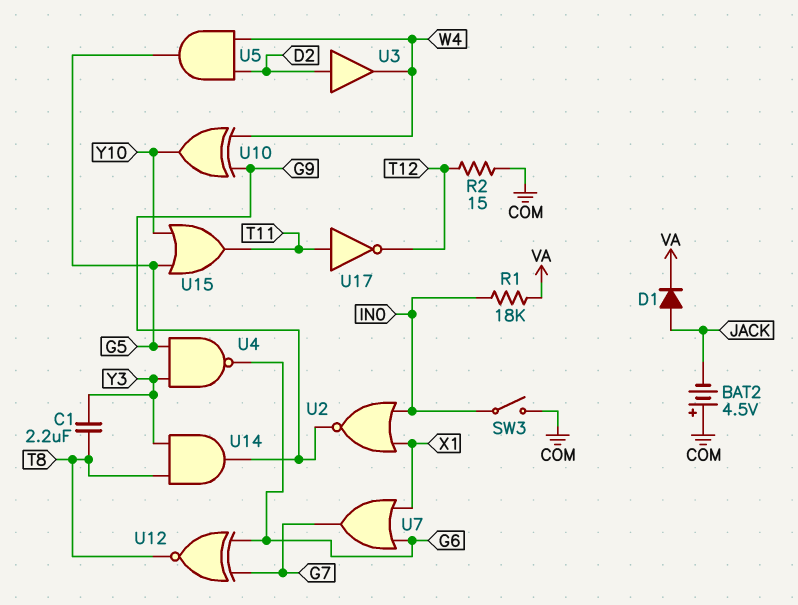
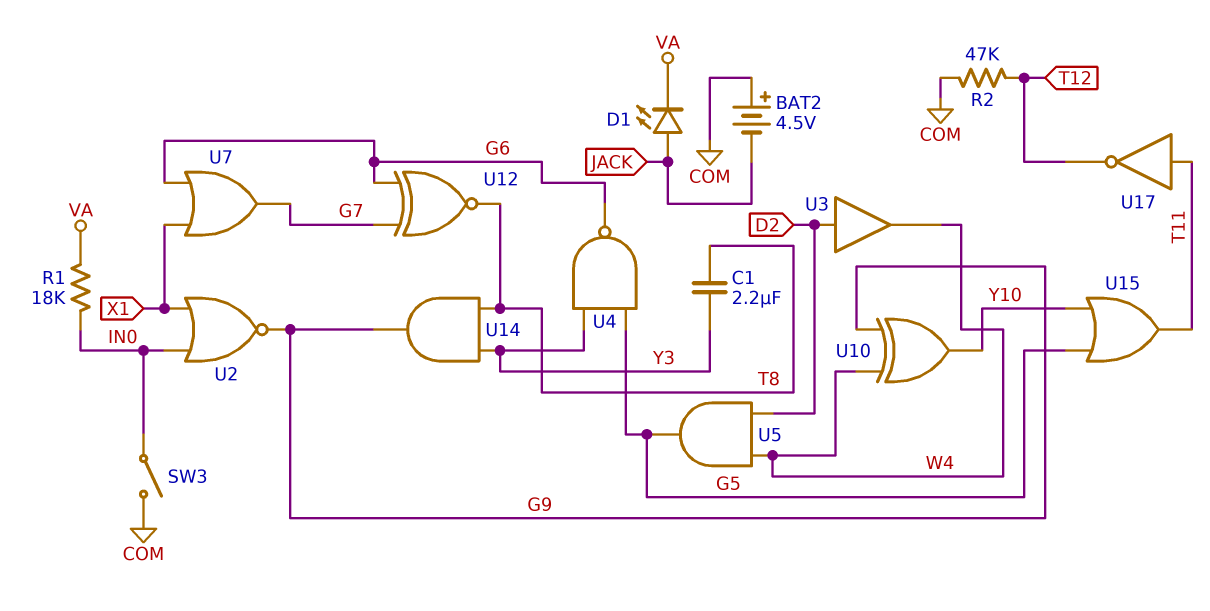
D1: diode (A JACK, K VA) -> LED (A JACK, K VA)
R2: 15 (COM, T12) -> 47k (COM, T12)

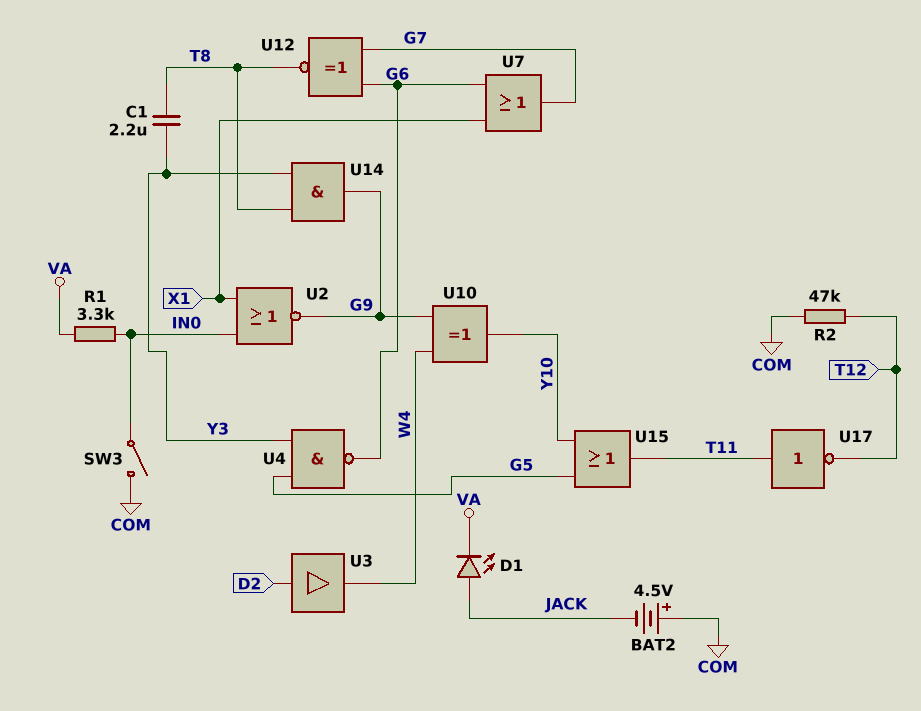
R1: 18k (IN0, VA) -> 3.3k (IN0, VA)
U5: AND (in D2, in W4, out G5) -> none

